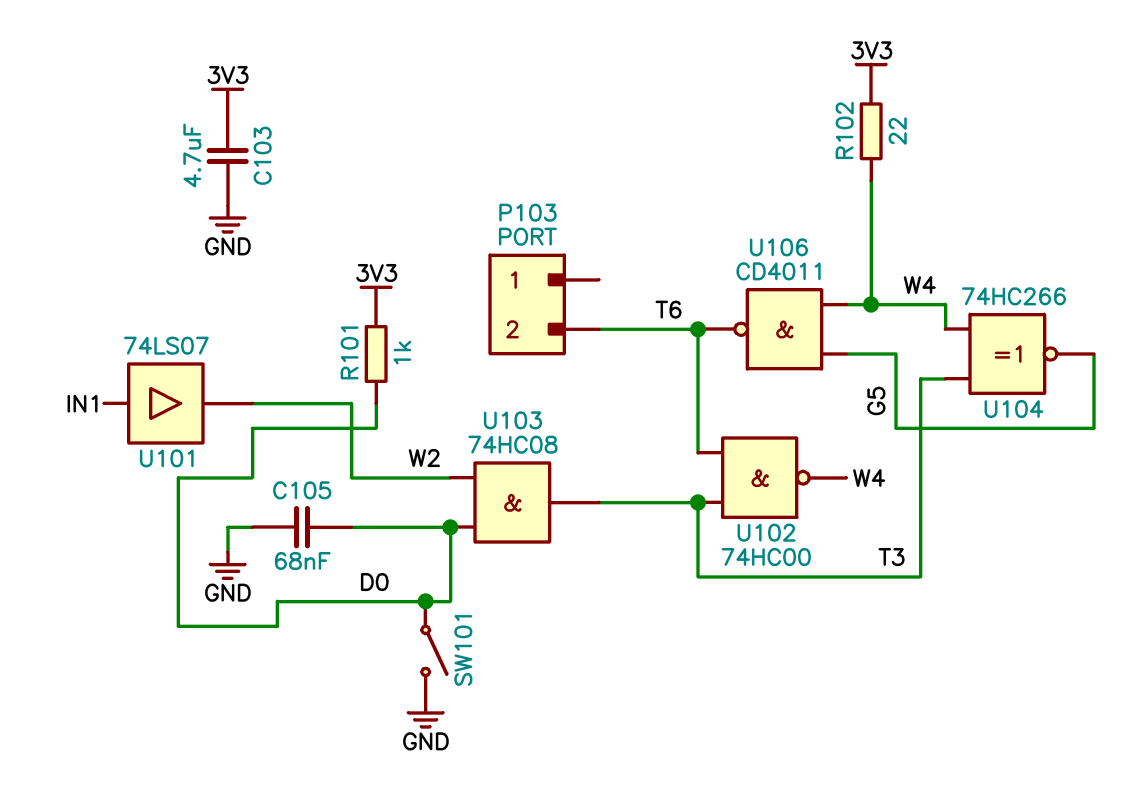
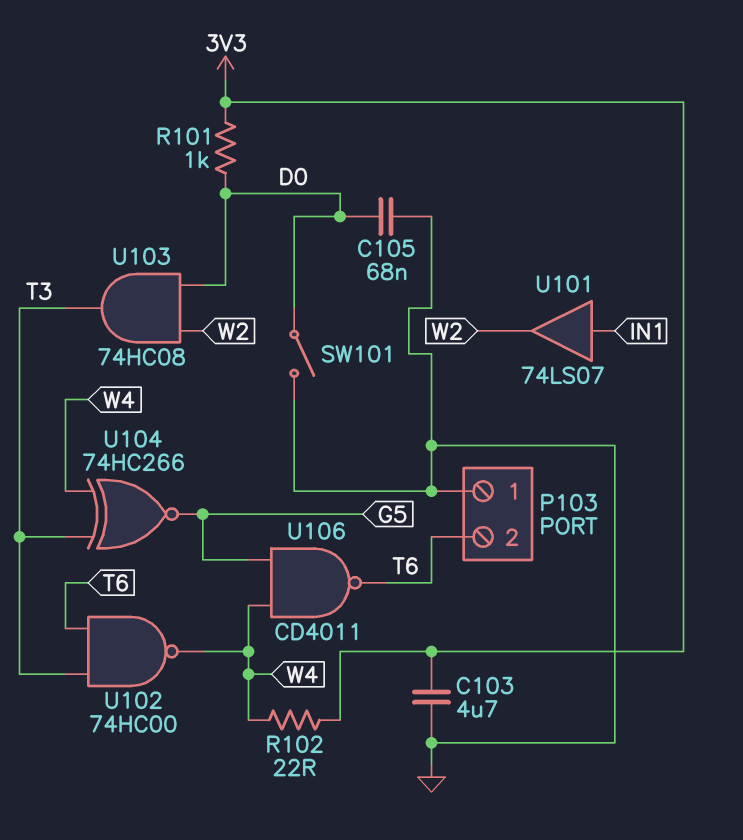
P103 pin 1: none -> GND

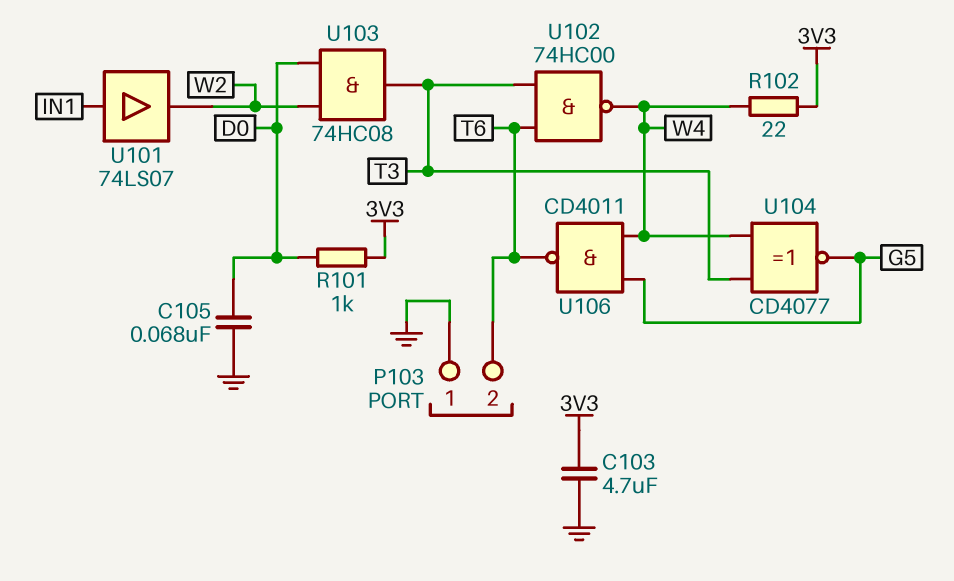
SW101: switch (D0, GND) -> none
U104: XNOR 74HC266 (in T3, in W4, out G5) -> XNOR CD4077 (in T3, in W4, out G5)

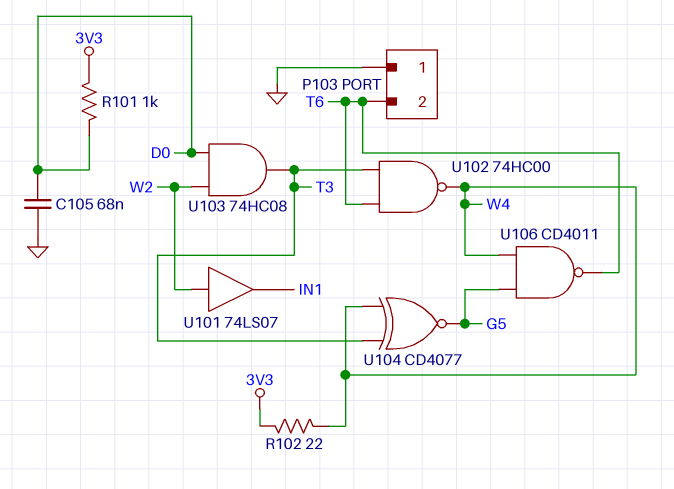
C103: 4.7uF (3V3, GND) -> none
U101: buffer 74LS07 (in IN1, out W2) -> buffer 74LS07 (in W2, out IN1)

